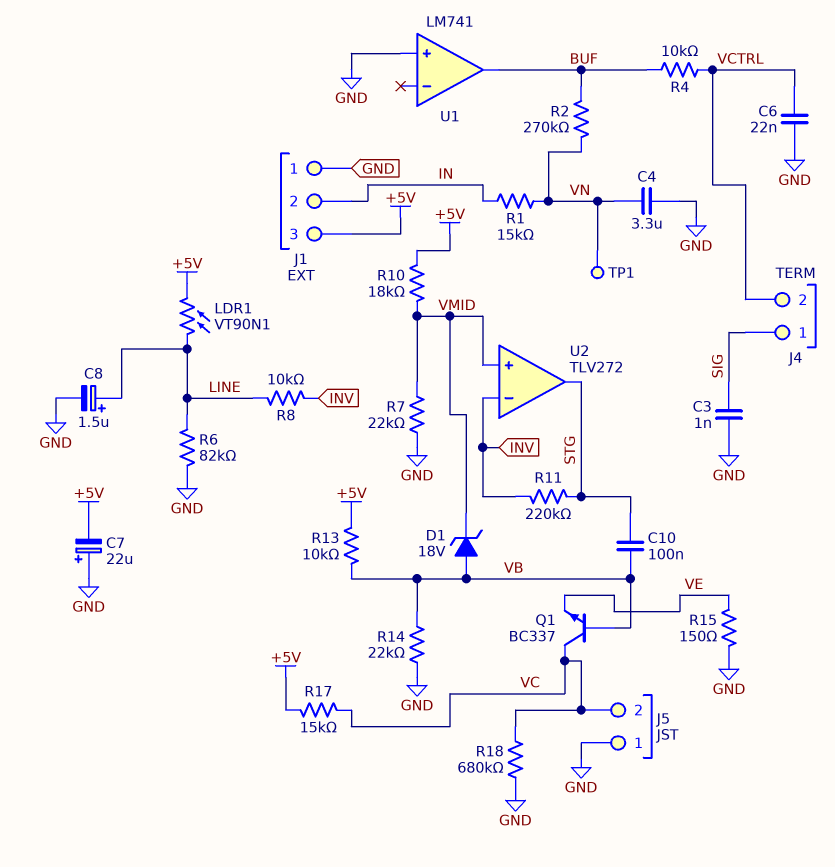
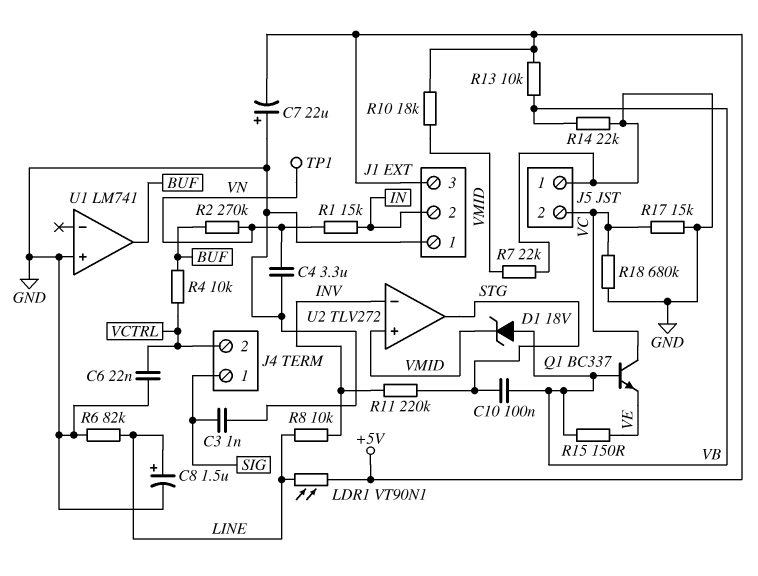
R15: 150 (GND, VE) -> 150 (VB, VE)
R17: 15k (+5V, VC) -> 15k (GND, VC)

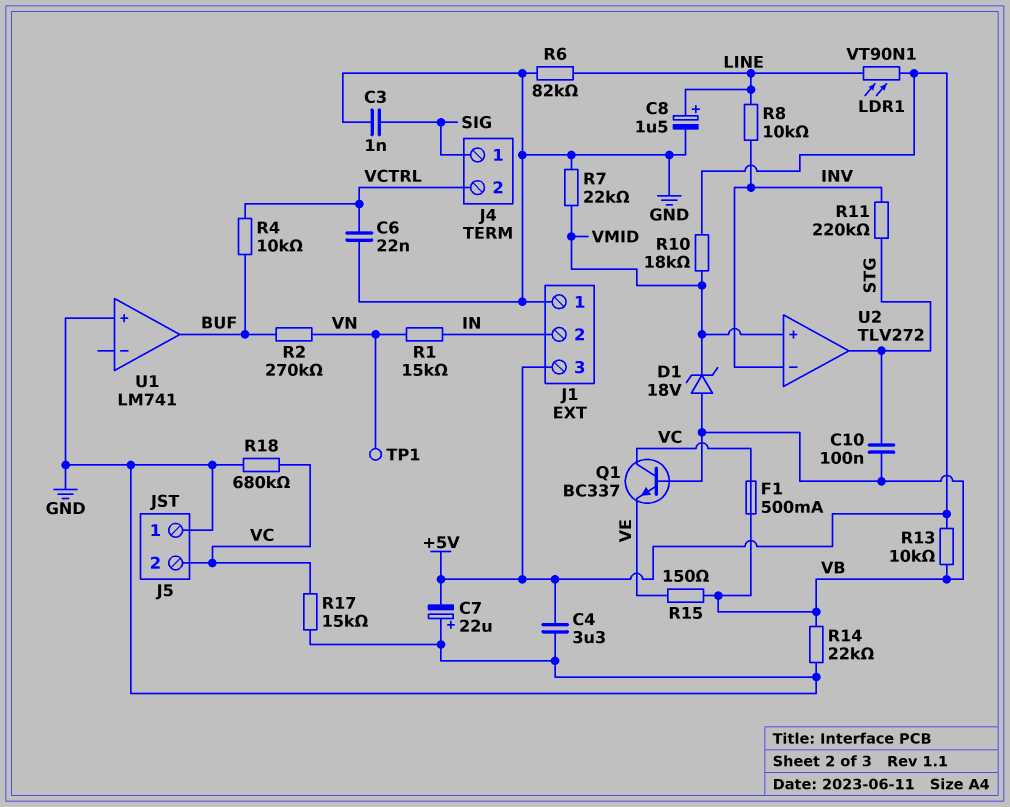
C4: 3.3uF (GND, VN) -> 3.3uF (+5V, GND)
F1: none -> 500mA (VB, VC)

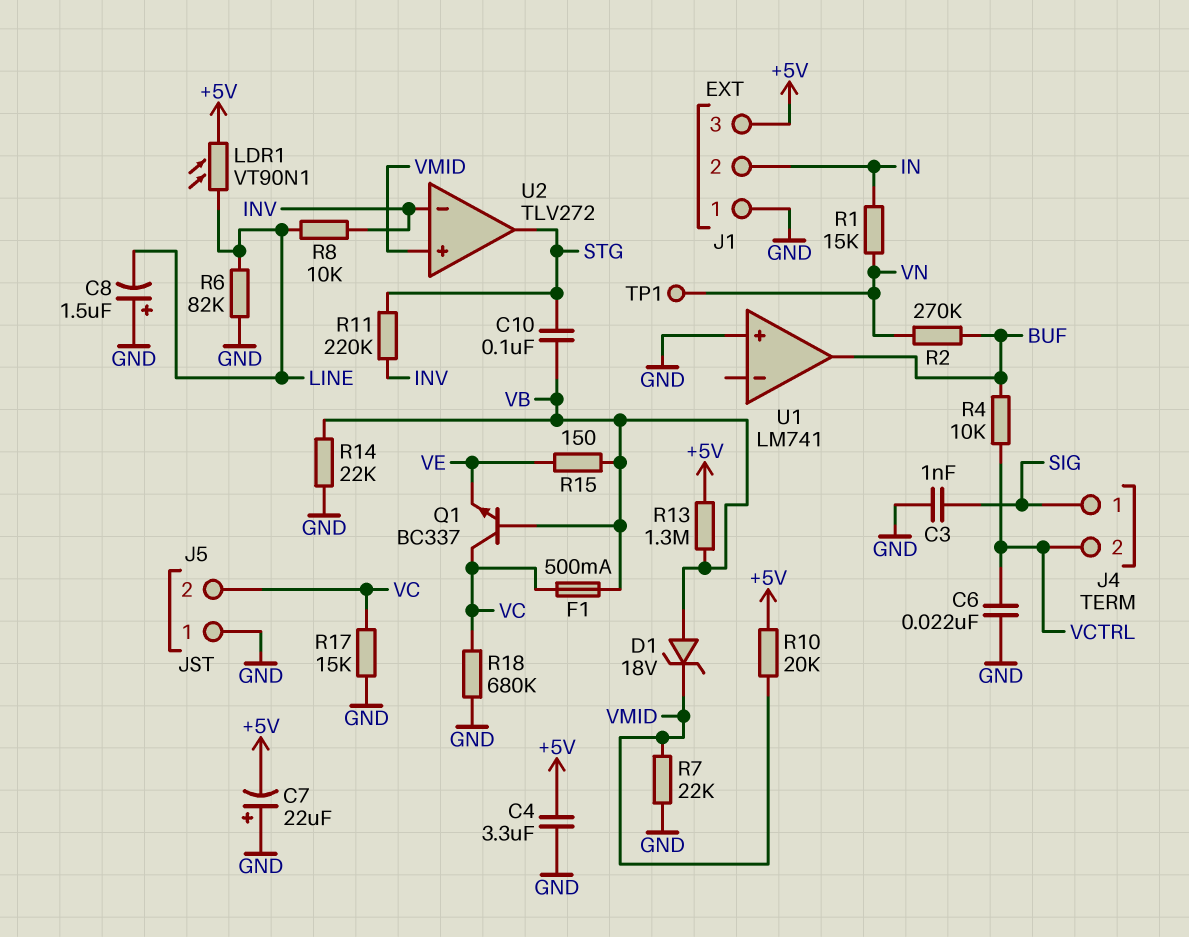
C8: 1.5uF (plus LINE, minus GND) -> 1.5uF (plus GND, minus LINE)
R10: 18k (+5V, VMID) -> 20k (+5V, VMID)
R13: 10k (+5V, VB) -> 1.3M (+5V, VB)

